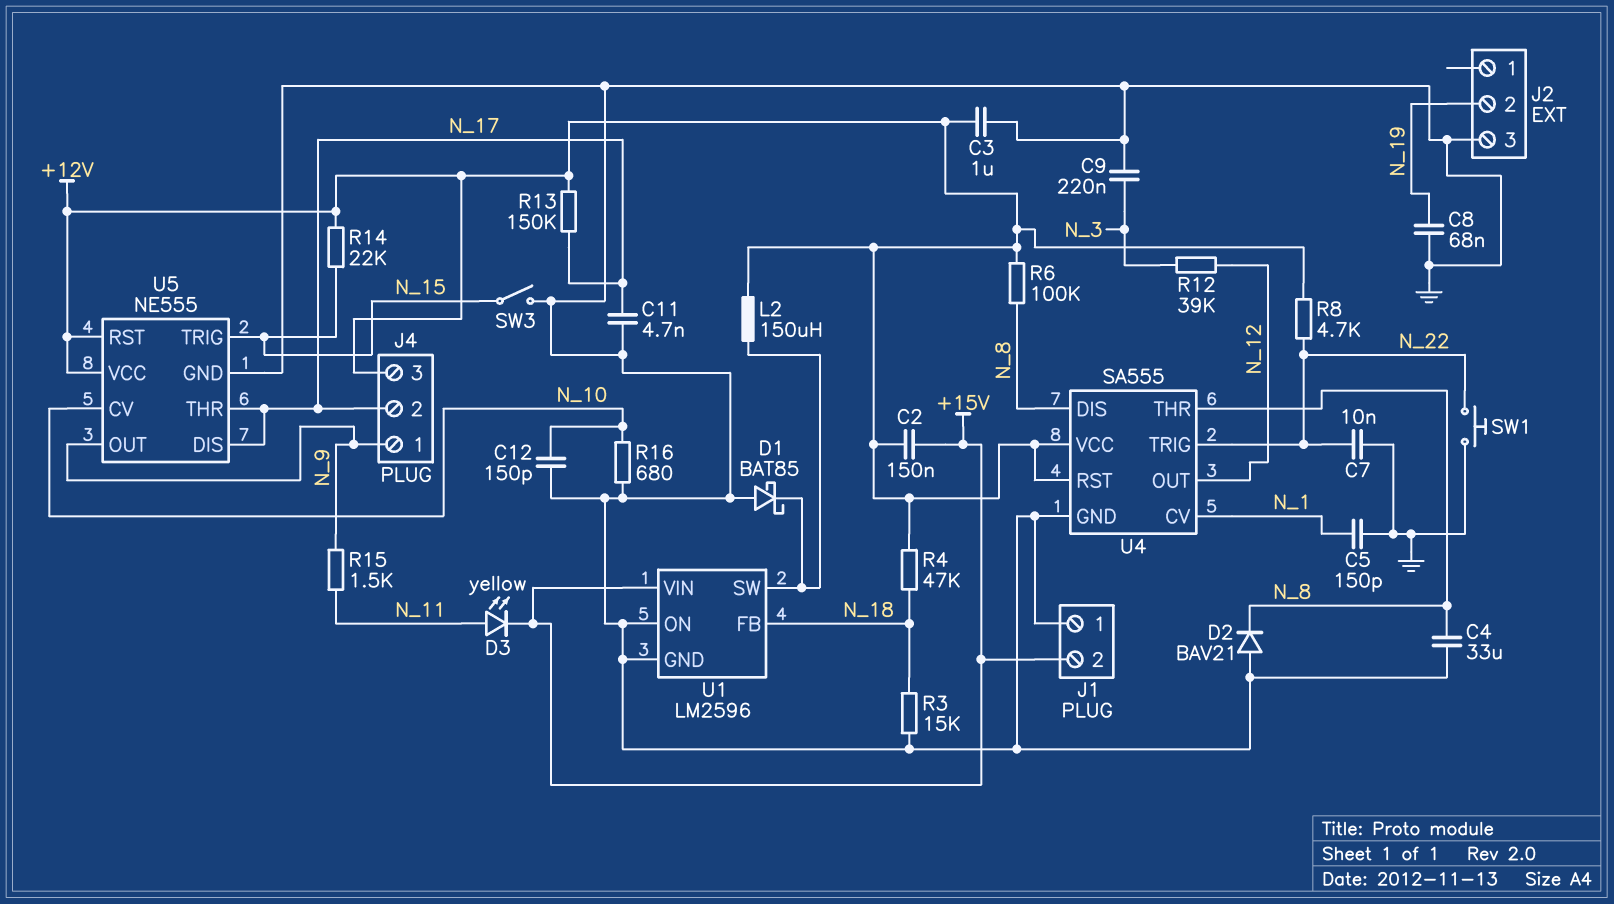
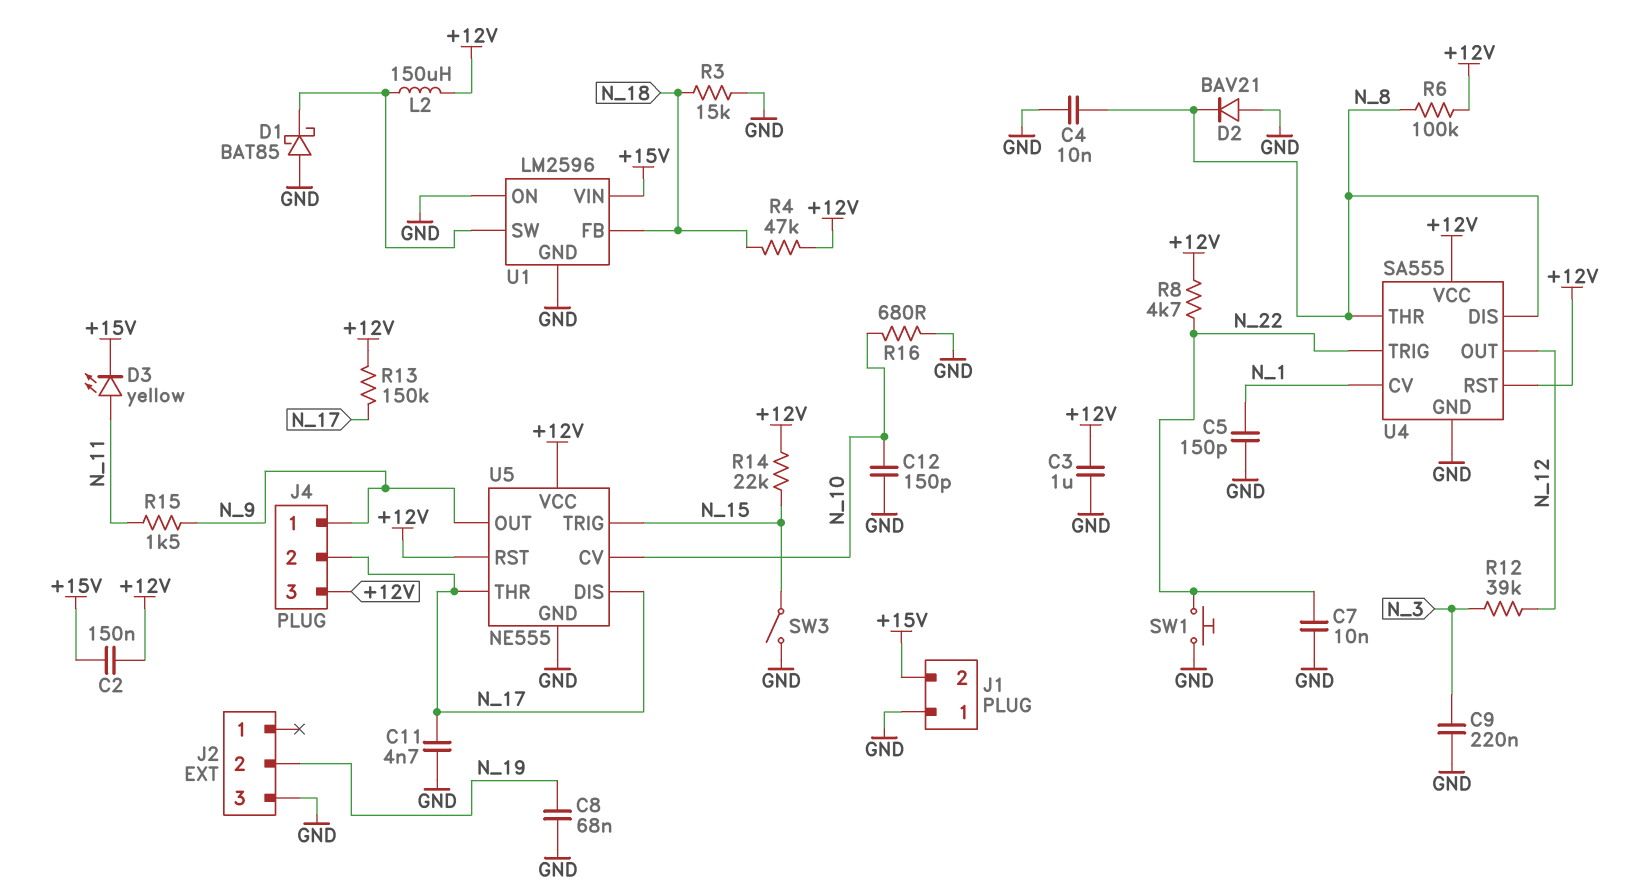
C4: 33uF (GND, N_8) -> 10nF (GND, N_8)

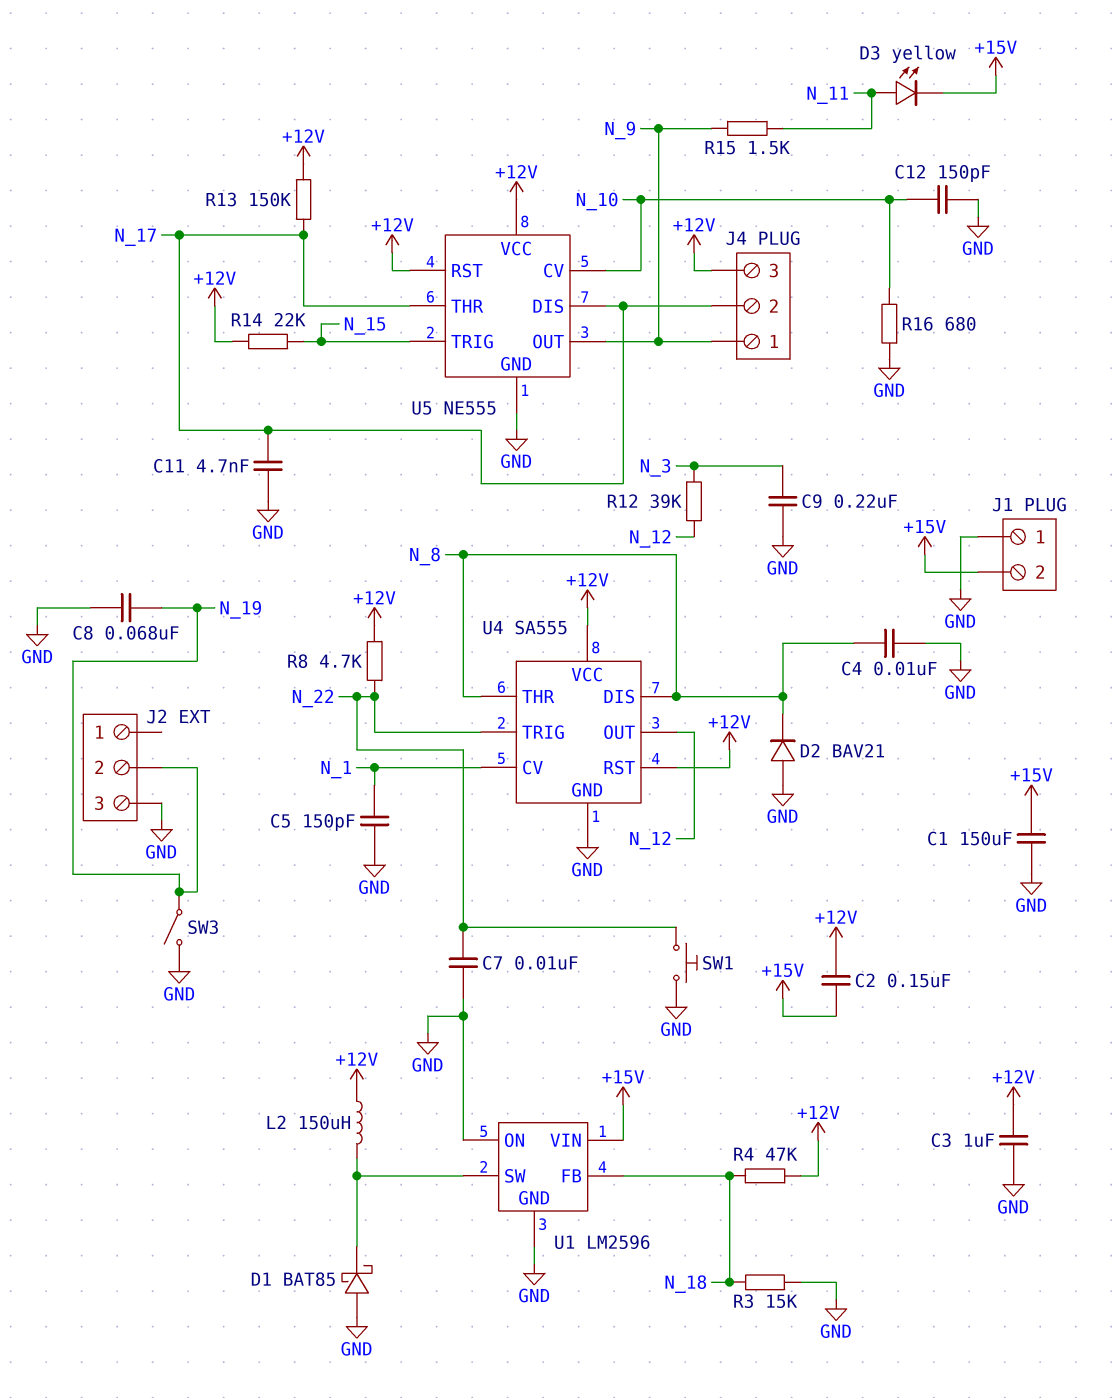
C1: none -> 150uF (+15V, GND)
R6: 100k (+12V, N_8) -> none
SW3: switch (GND, N_15) -> switch (GND, N_19)

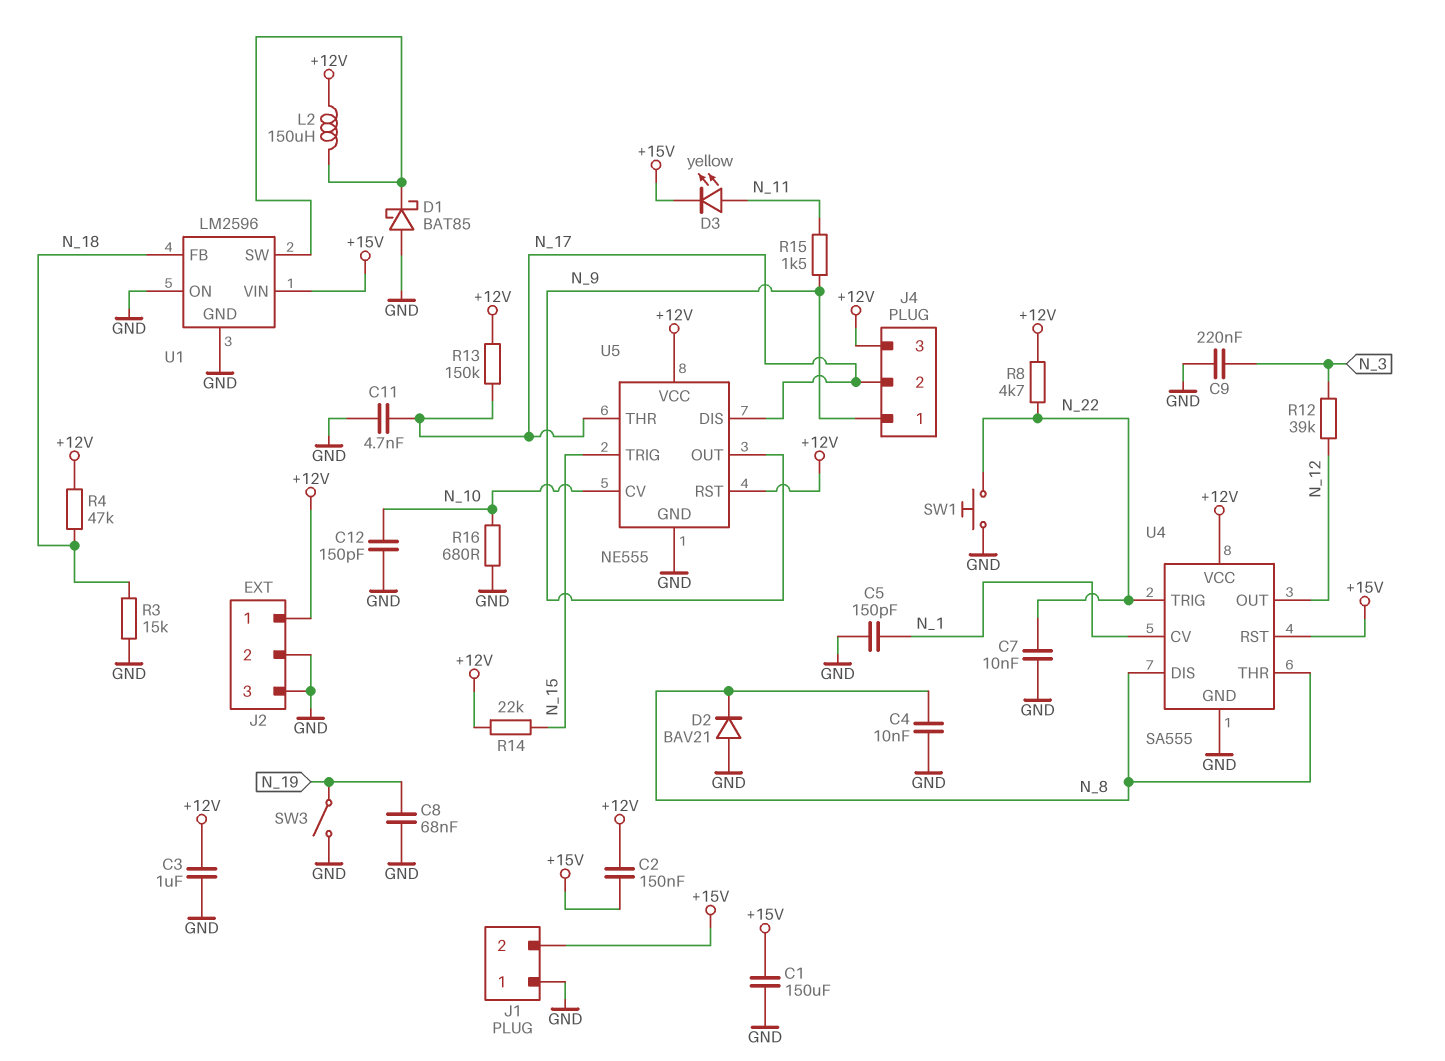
J2 pin 1: none -> +12V
J2 pin 2: N_19 -> GND
U4 pin RST: +12V -> +15V

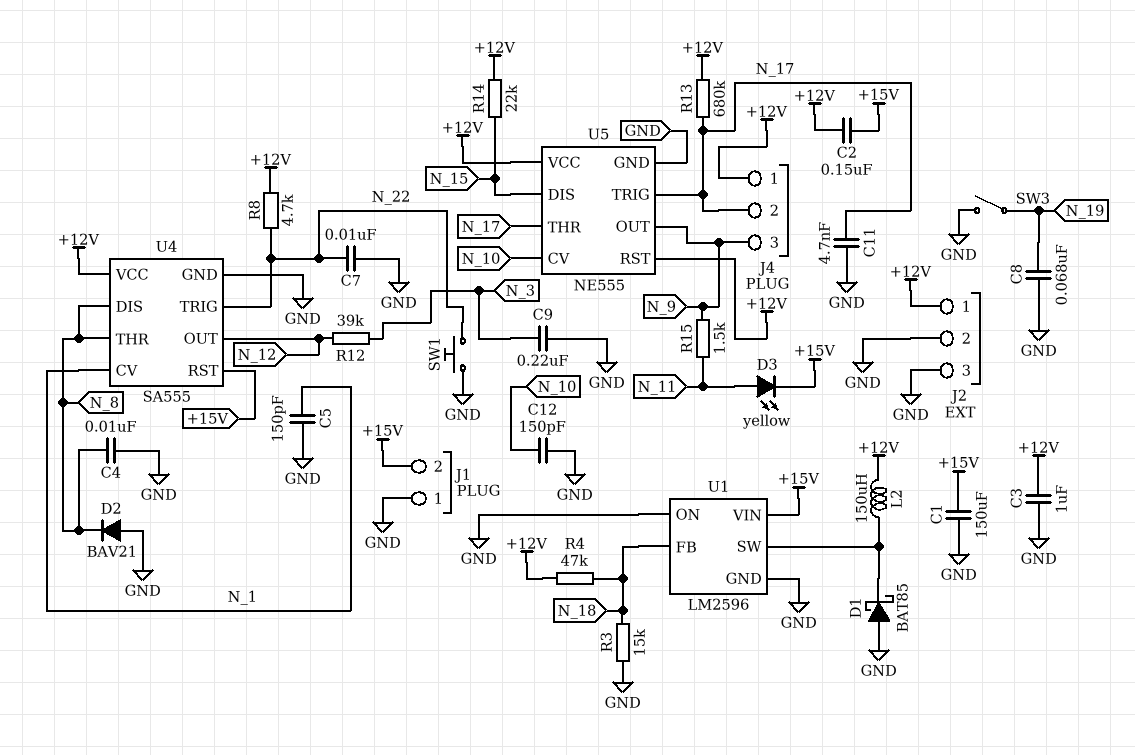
J4 pin 1: N_9 -> +12V
J4 pin 3: +12V -> N_9
R13: 150k (+12V, N_17) -> 680k (+12V, N_17)
R16: 680 (GND, N_10) -> none
U5 pin DIS: N_17 -> N_15
U5 pin TRIG: N_15 -> N_17

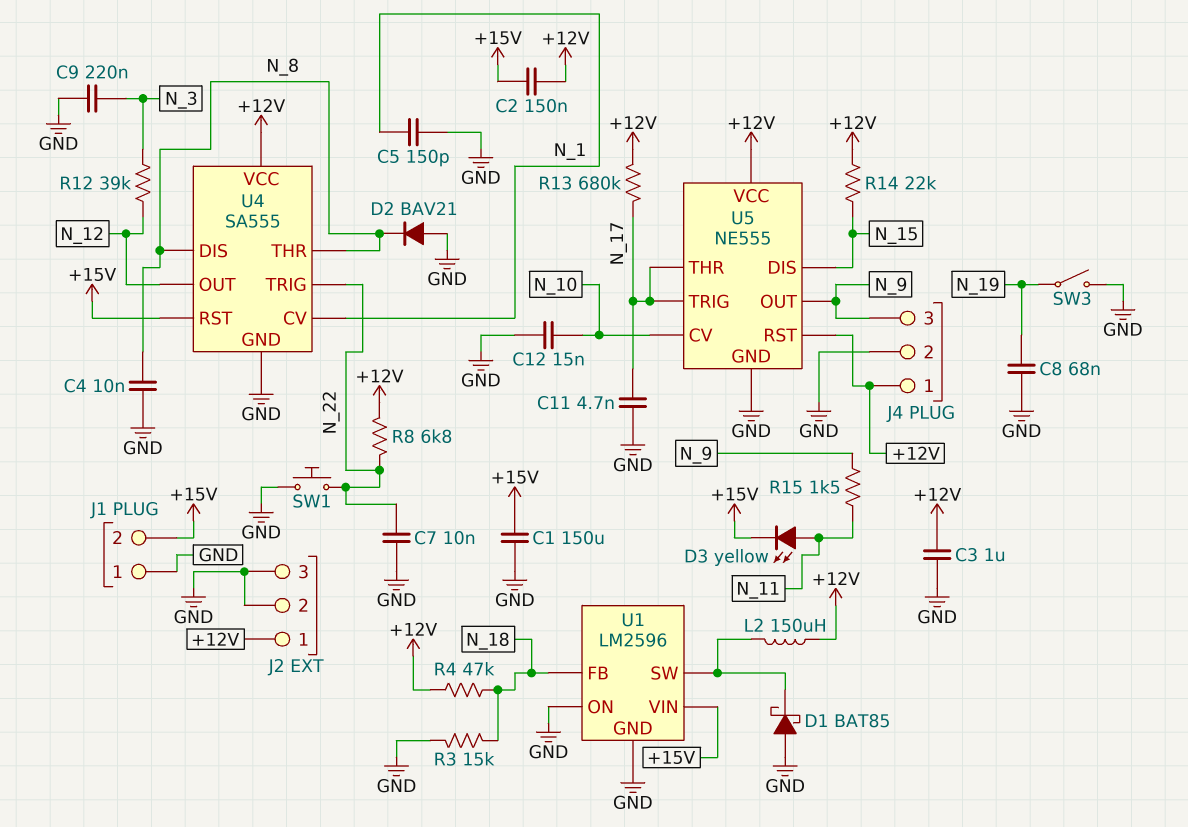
C12: 150pF (GND, N_10) -> 15nF (GND, N_10)
J4 pin 2: N_17 -> GND
R8: 4.7k (+12V, N_22) -> 6.8k (+12V, N_22)

